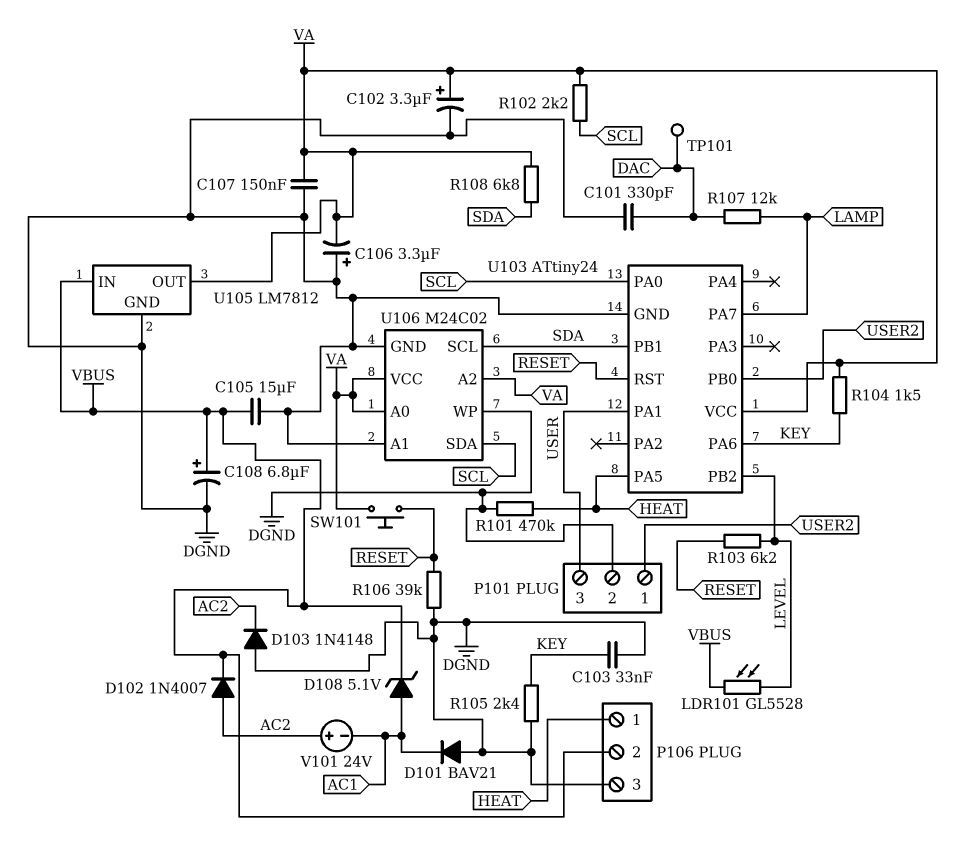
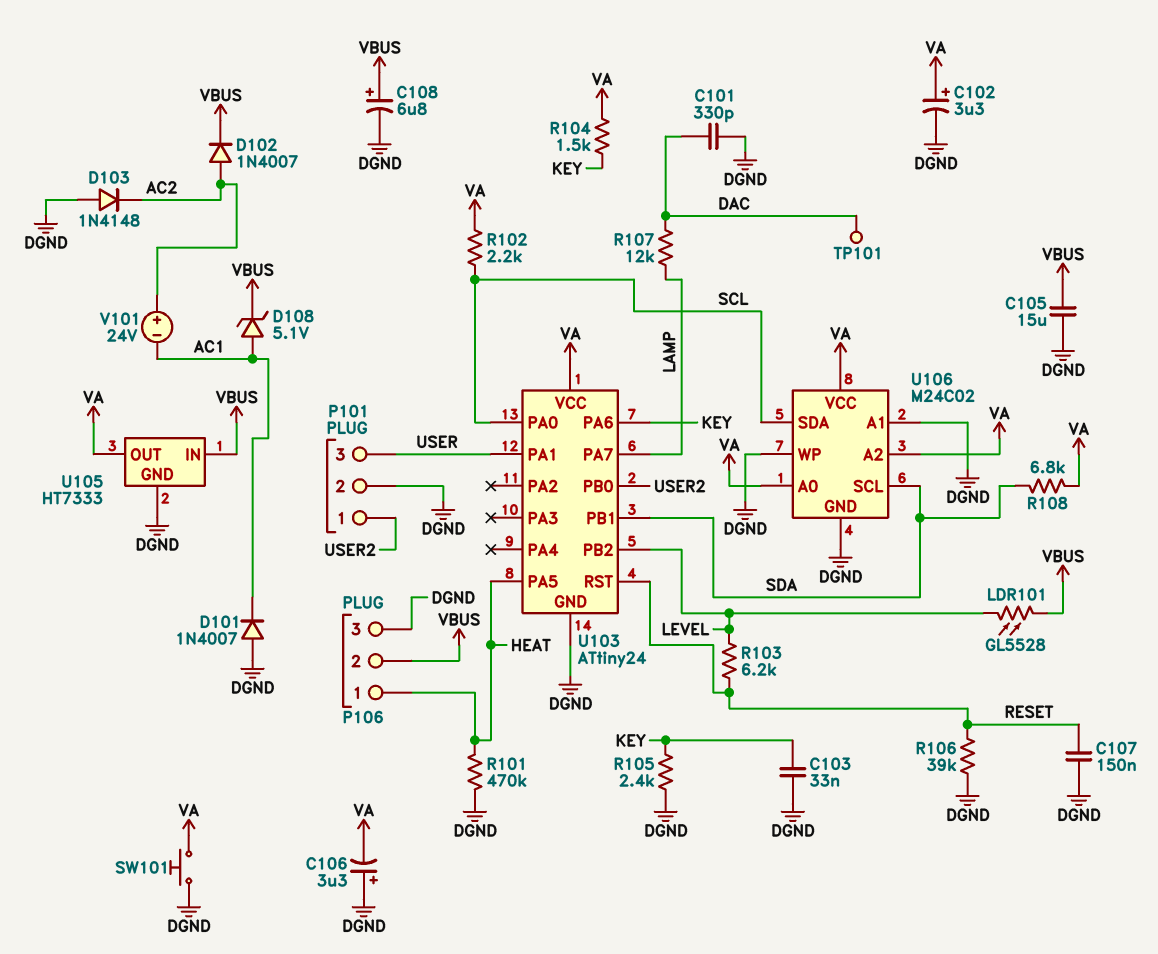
C107: 150nF (DGND, VA) -> 150nF (DGND, RESET)
D101: diode BAV21 (A DGND, K AC1) -> diode 1N4007 (A DGND, K AC1)
SW101: button (RESET, VA) -> button (DGND, VA)
U105: LM7812 -> HT7333

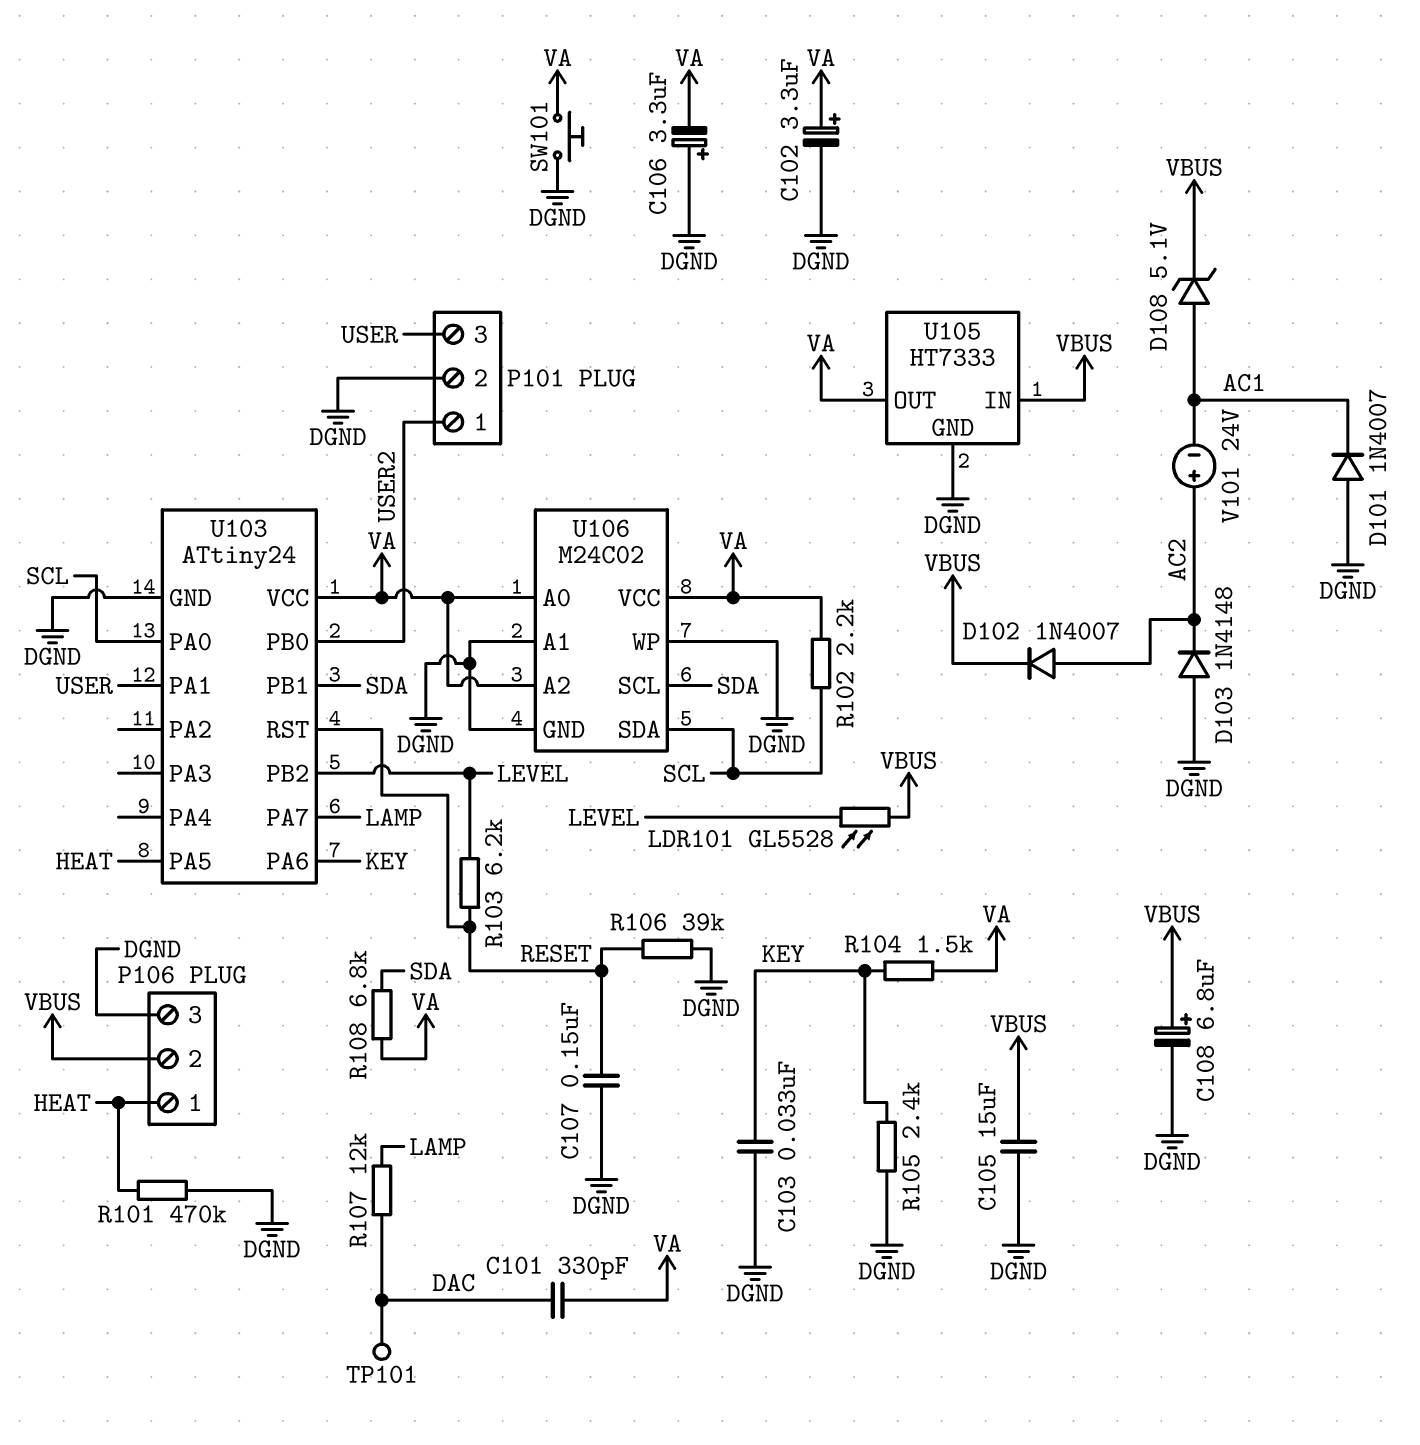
C101: 330pF (DAC, DGND) -> 330pF (DAC, VA)

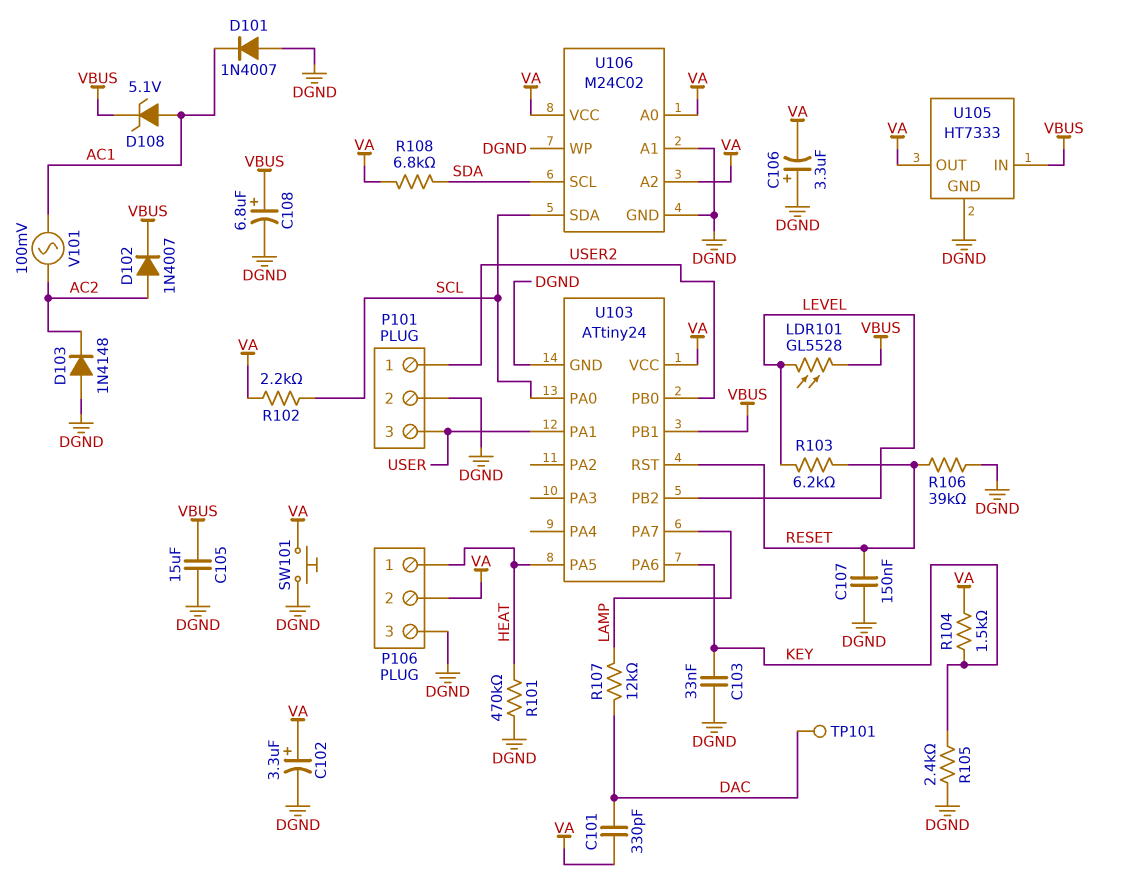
P106 pin 2: VBUS -> VA
U103 pin PB1: SDA -> VBUS
V101: 24V (plus AC2, minus AC1) -> AC 100mV (AC1, AC2)

